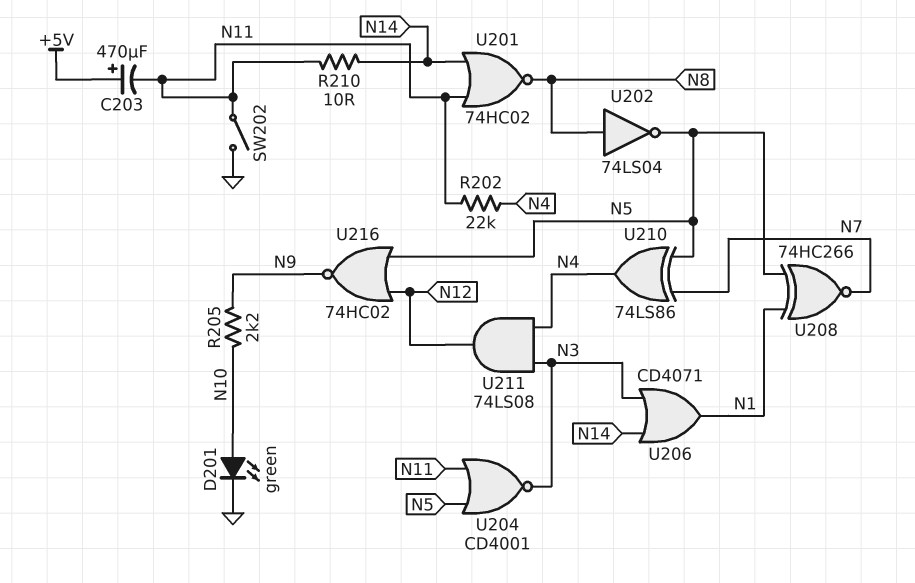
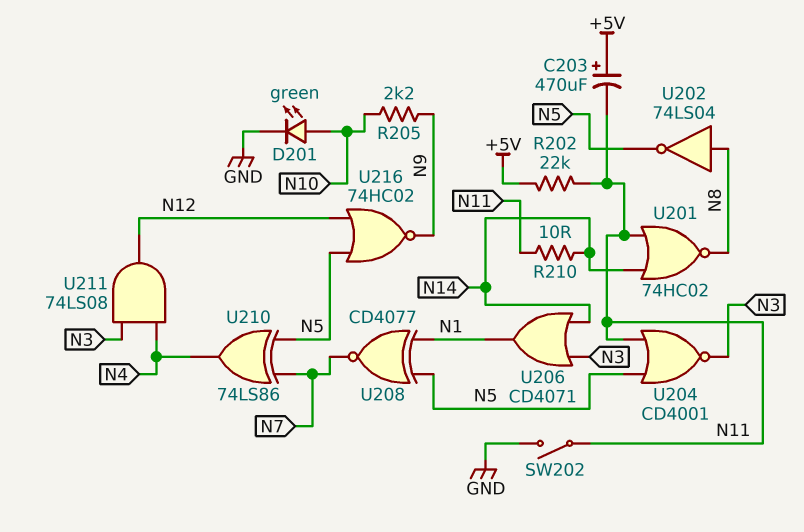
R202: 22k (N4, N11) -> 22k (+5V, N11)
U208: XNOR 74HC266 (in N1, in N5, out N7) -> XNOR CD4077 (in N1, in N5, out N7)

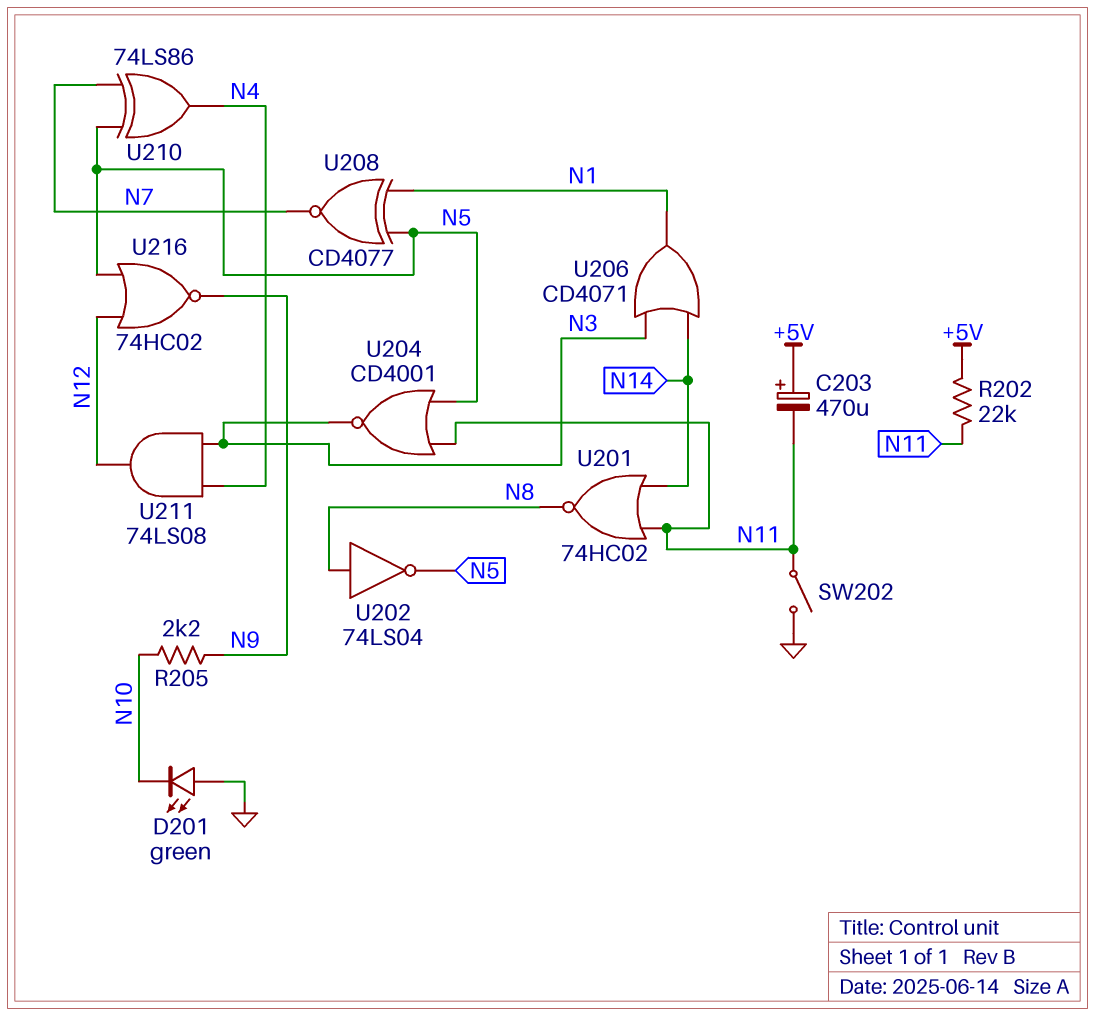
D201: LED green (A N10, K GND) -> LED green (A GND, K N10)
R210: 10 (N11, N14) -> none

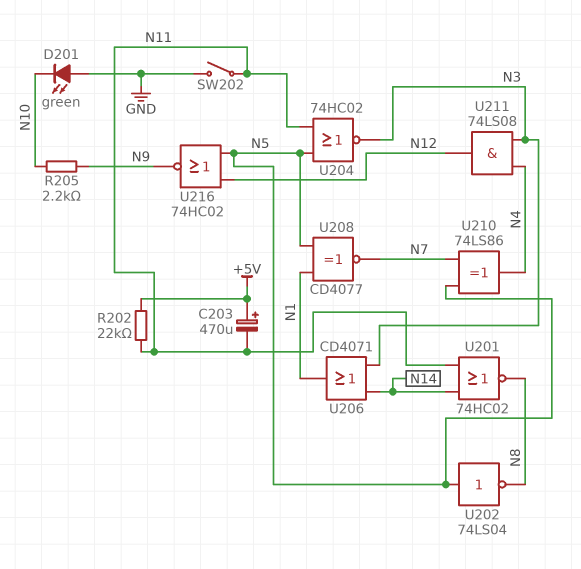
U202: NOT 74LS04 (in N8, out N5) -> NOT 74LS04 (in N5, out N8)
U204: NOR CD4001 (in N5, in N11, out N3) -> NOR 74HC02 (in N5, in N11, out N3)

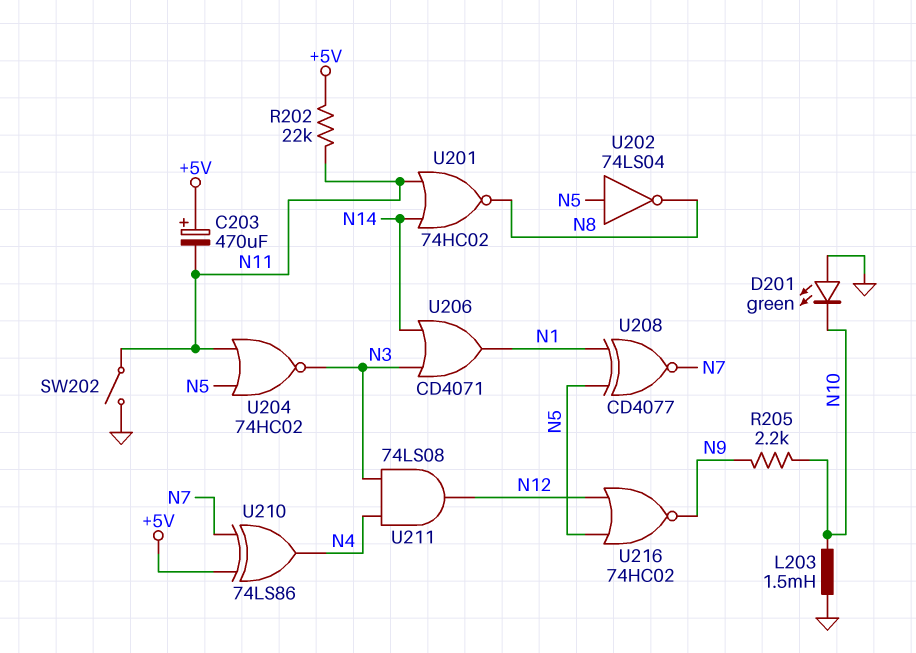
L203: none -> 1.5mH (GND, N10)
U210: XOR 74LS86 (in N5, in N7, out N4) -> XOR 74LS86 (in +5V, in N7, out N4)

